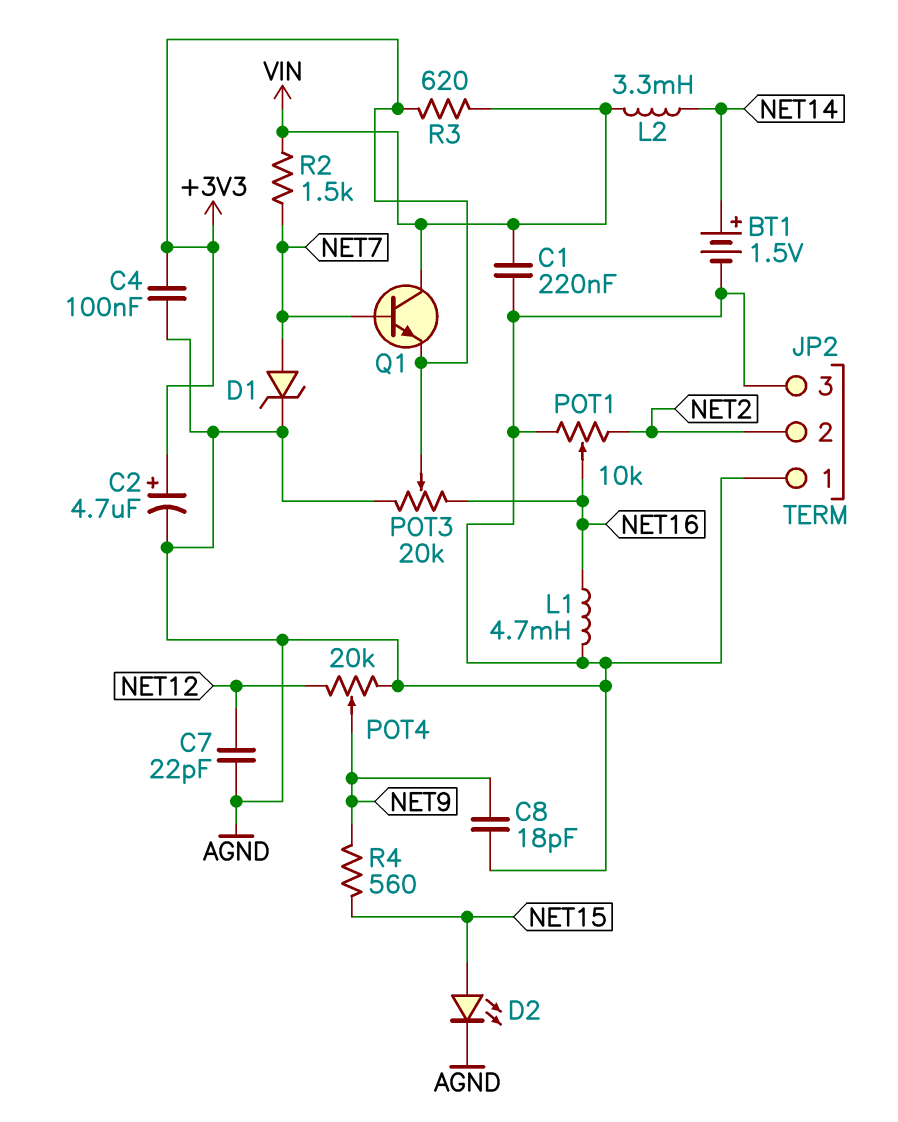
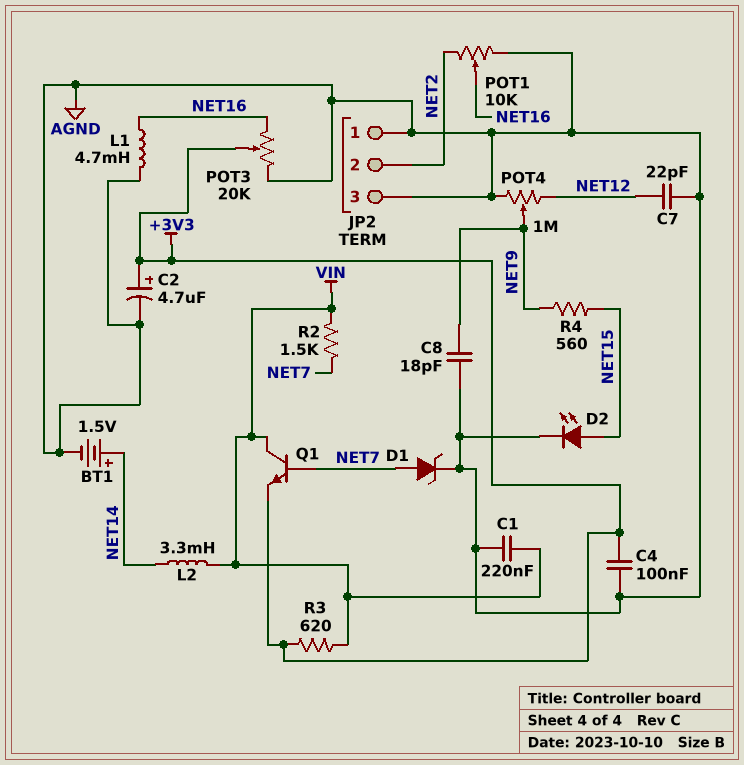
POT4: 20k (AGND, NET12, wiper NET9) -> 1M (AGND, NET12, wiper NET9)

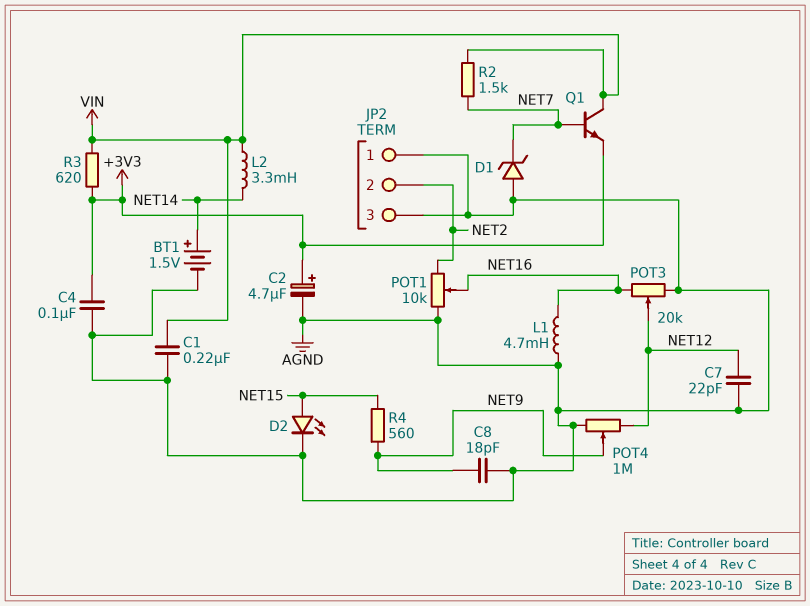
D1: zener (A NET7, K AGND) -> zener (A AGND, K NET7)
POT3: 20k (AGND, NET16, wiper +3V3) -> 20k (AGND, NET16, wiper NET12)

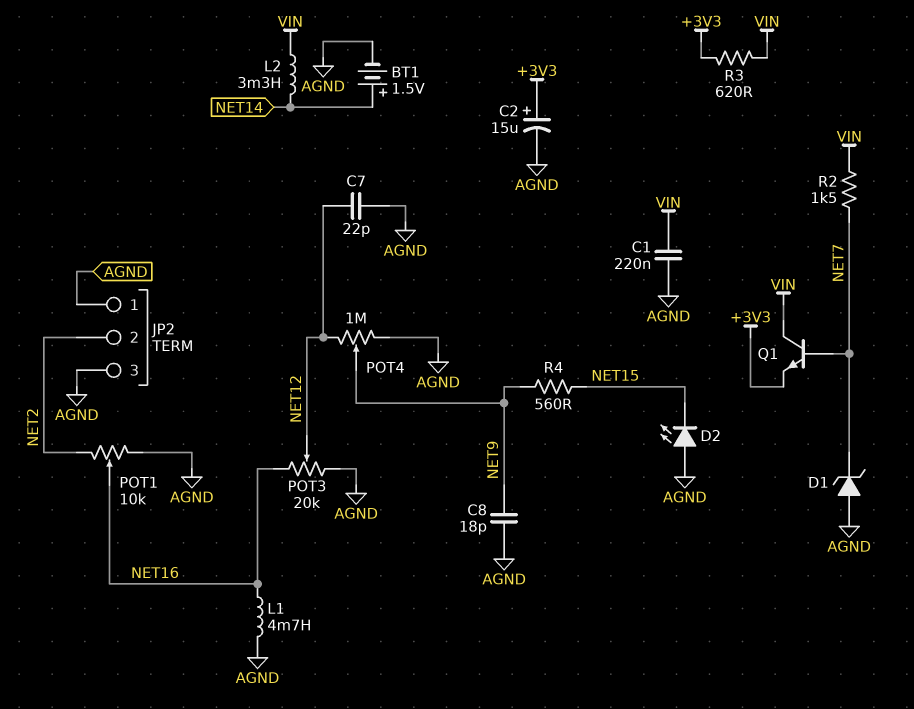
C2: 4.7uF (plus +3V3, minus AGND) -> 15uF (plus +3V3, minus AGND)
C4: 100nF (+3V3, AGND) -> none
D2: LED (A NET15, K AGND) -> LED (A AGND, K NET15)

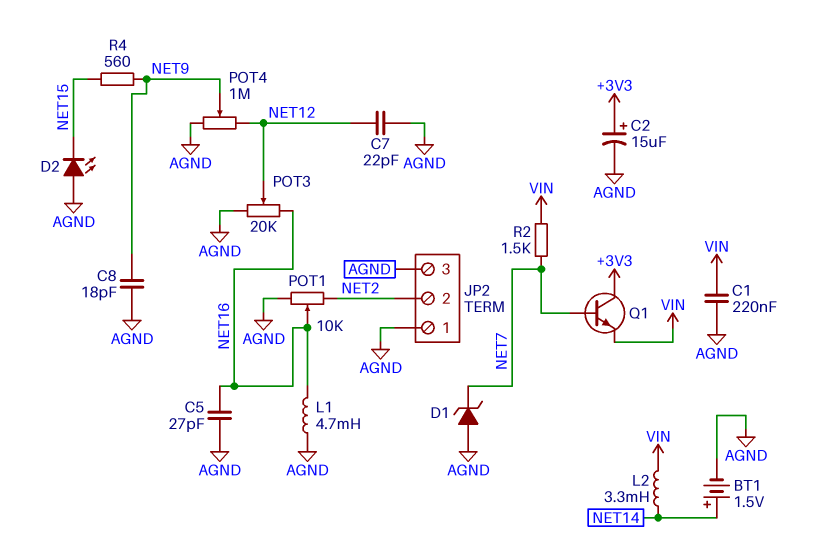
C5: none -> 27pF (AGND, NET16)
Q1: NPN (B NET7, C VIN, E +3V3) -> NPN (B NET7, C +3V3, E VIN)
R3: 620 (+3V3, VIN) -> none

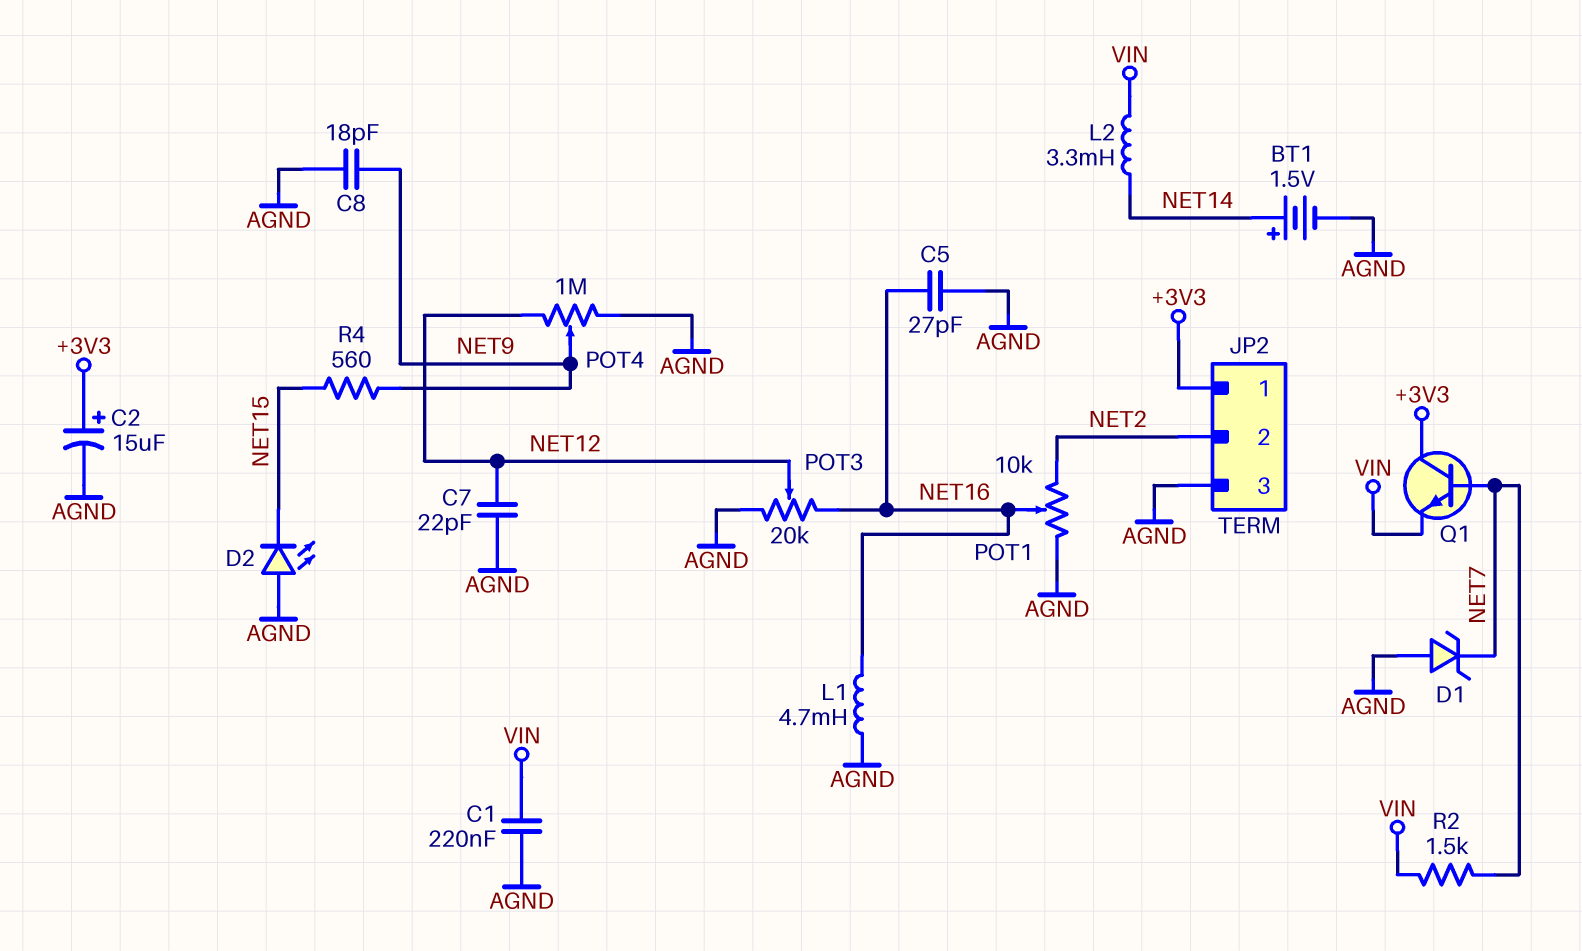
JP2 pin 1: AGND -> +3V3

